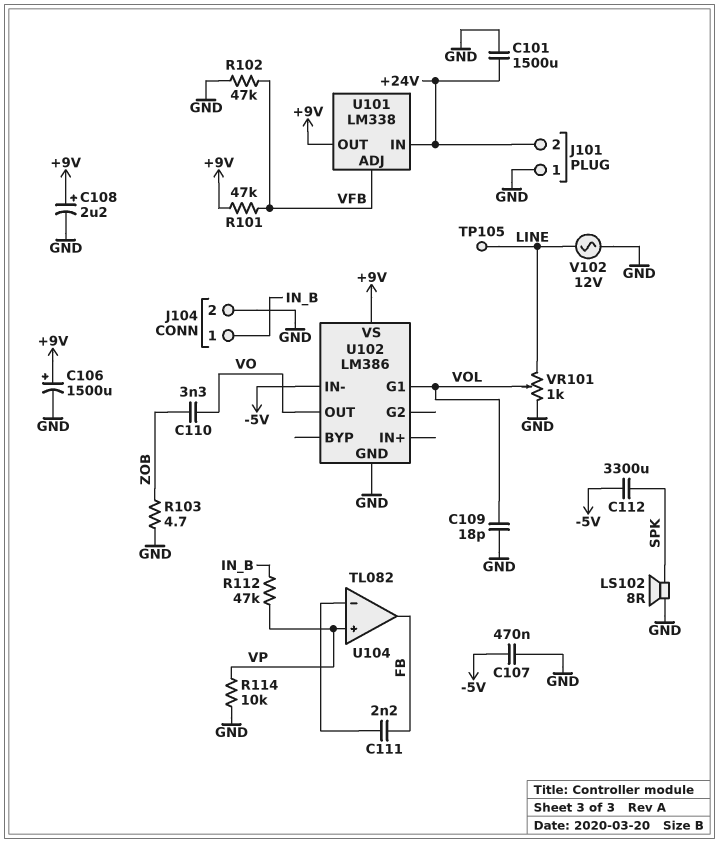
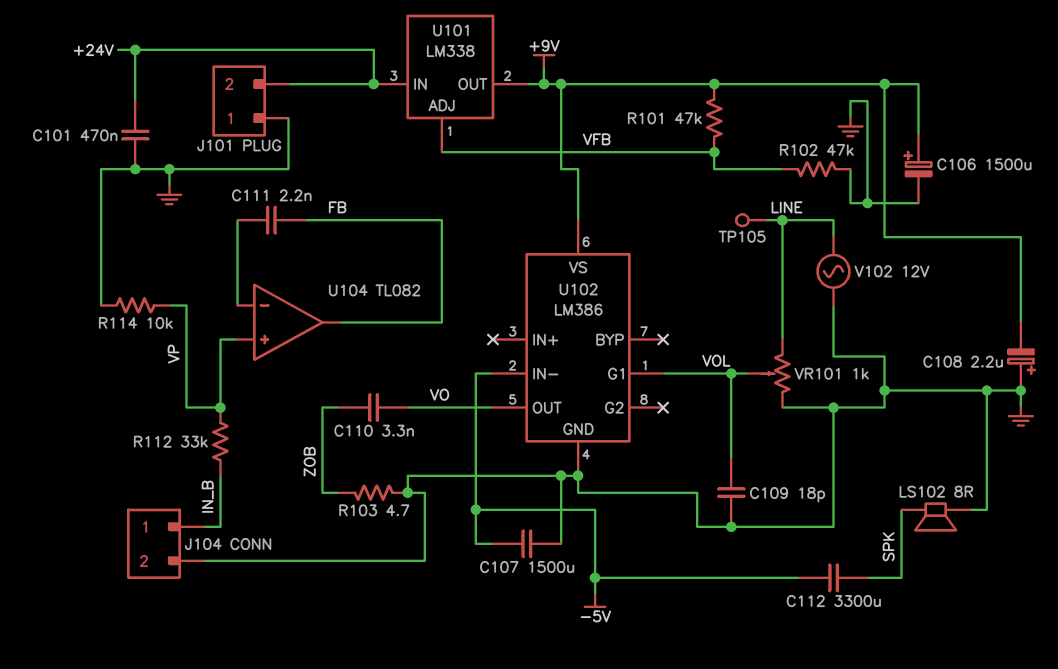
C101: 1500uF (+24V, GND) -> 470nF (+24V, GND)
C107: 470nF (-5V, GND) -> 1500uF (-5V, GND)
C108: 2.2uF (plus +9V, minus GND) -> 2.2uF (plus GND, minus +9V)
R112: 47k (IN_B, VP) -> 33k (IN_B, VP)

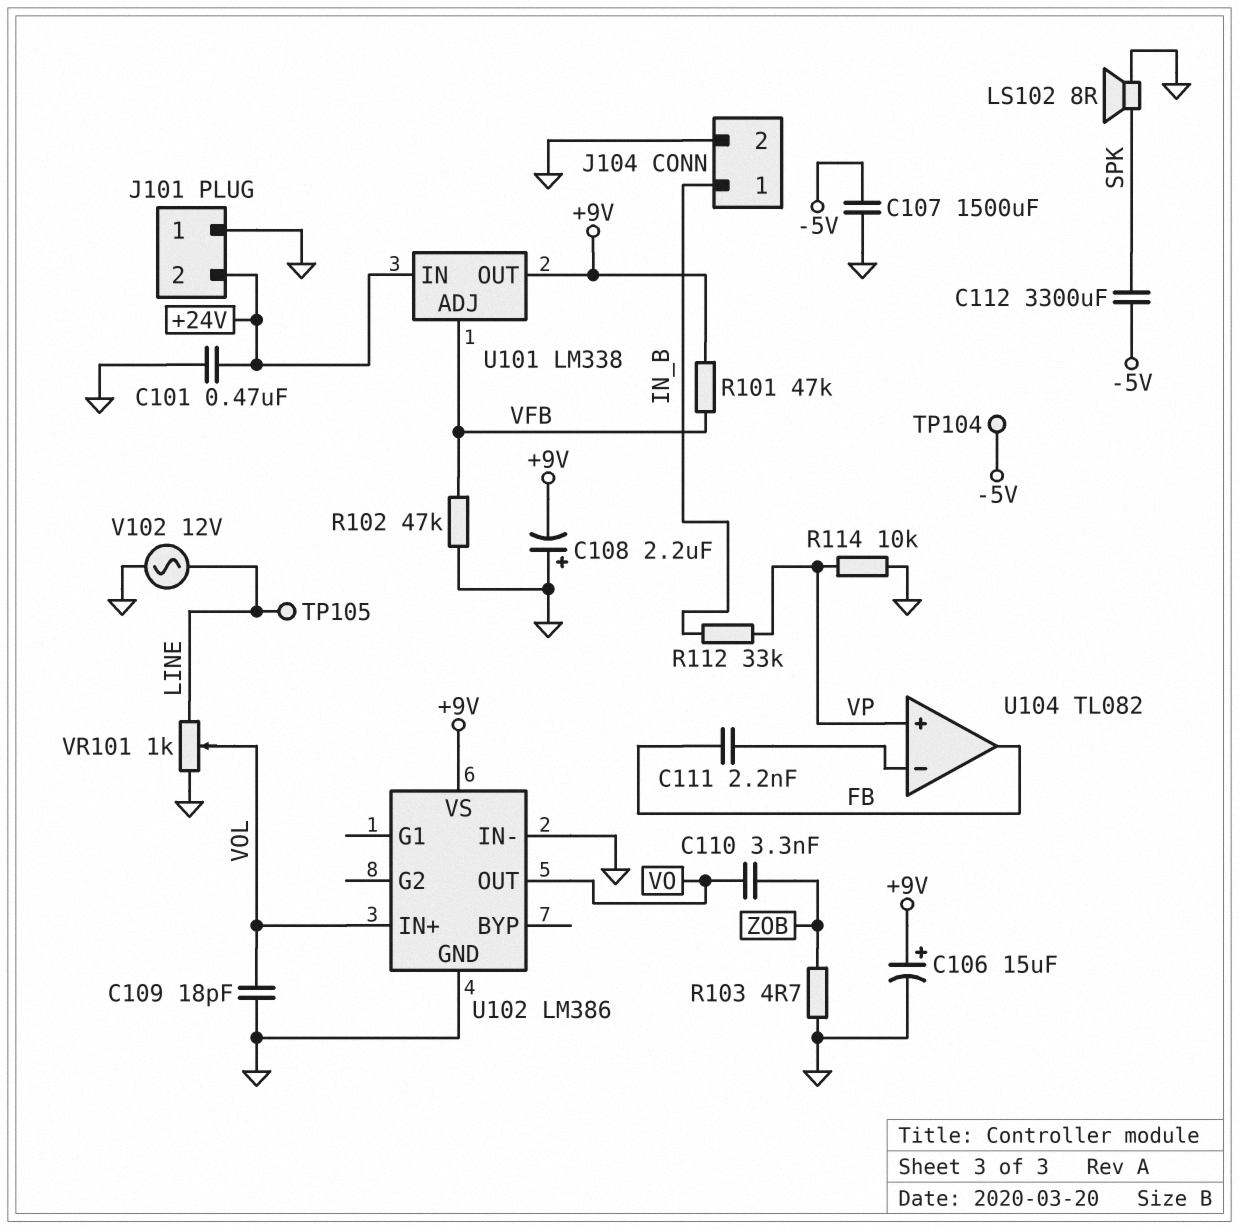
C106: 1500uF (plus +9V, minus GND) -> 15uF (plus +9V, minus GND)
TP104: none -> test point (-5V)
U102 pin G1: VOL -> none
U102 pin IN+: none -> VOL
U102 pin IN-: -5V -> GND

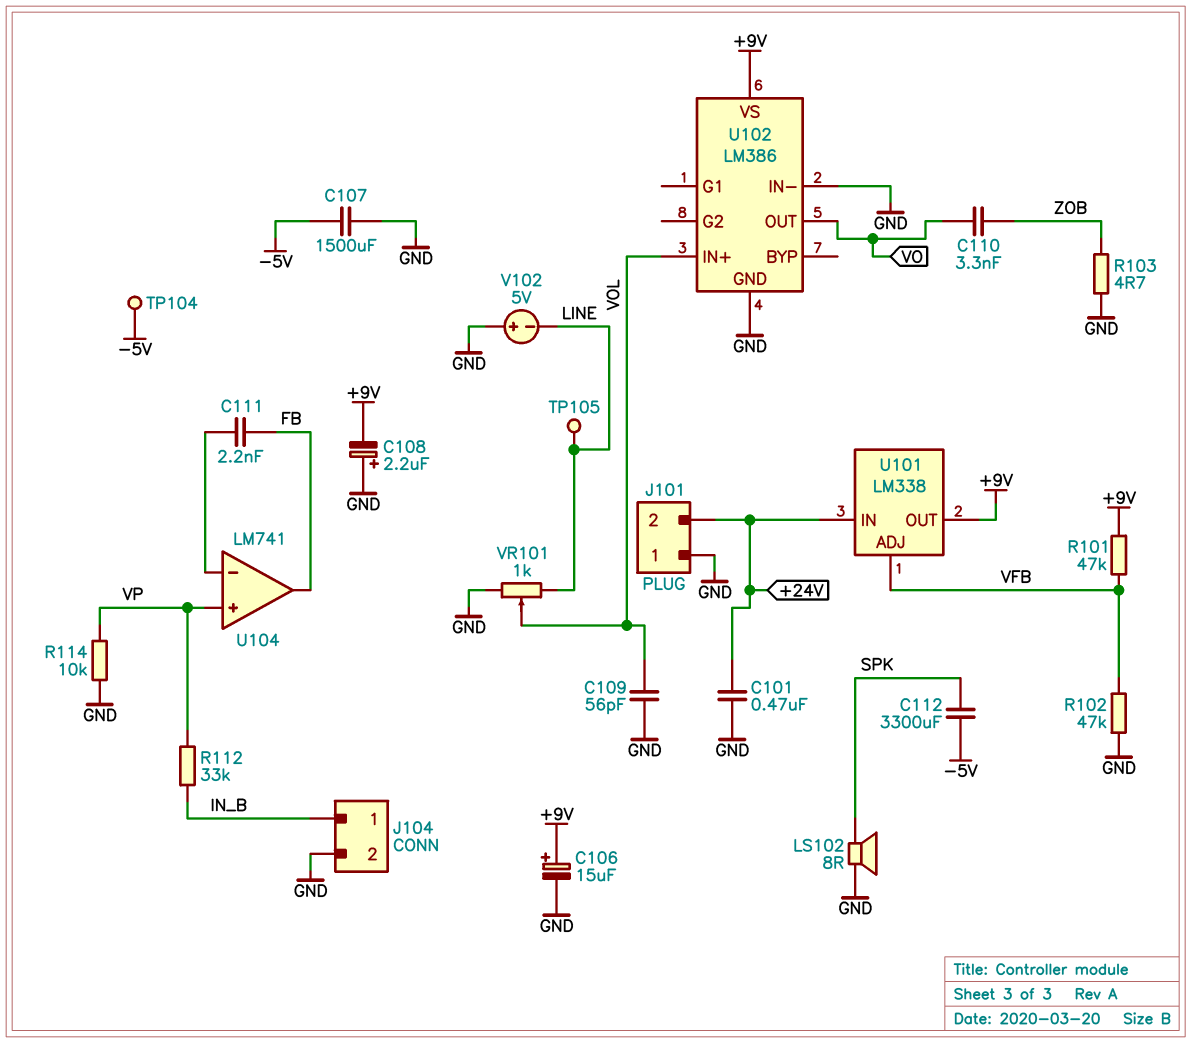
C109: 18pF (GND, VOL) -> 56pF (GND, VOL)
U104: TL082 -> LM741
V102: AC 12V (GND, LINE) -> 5V (plus GND, minus LINE)

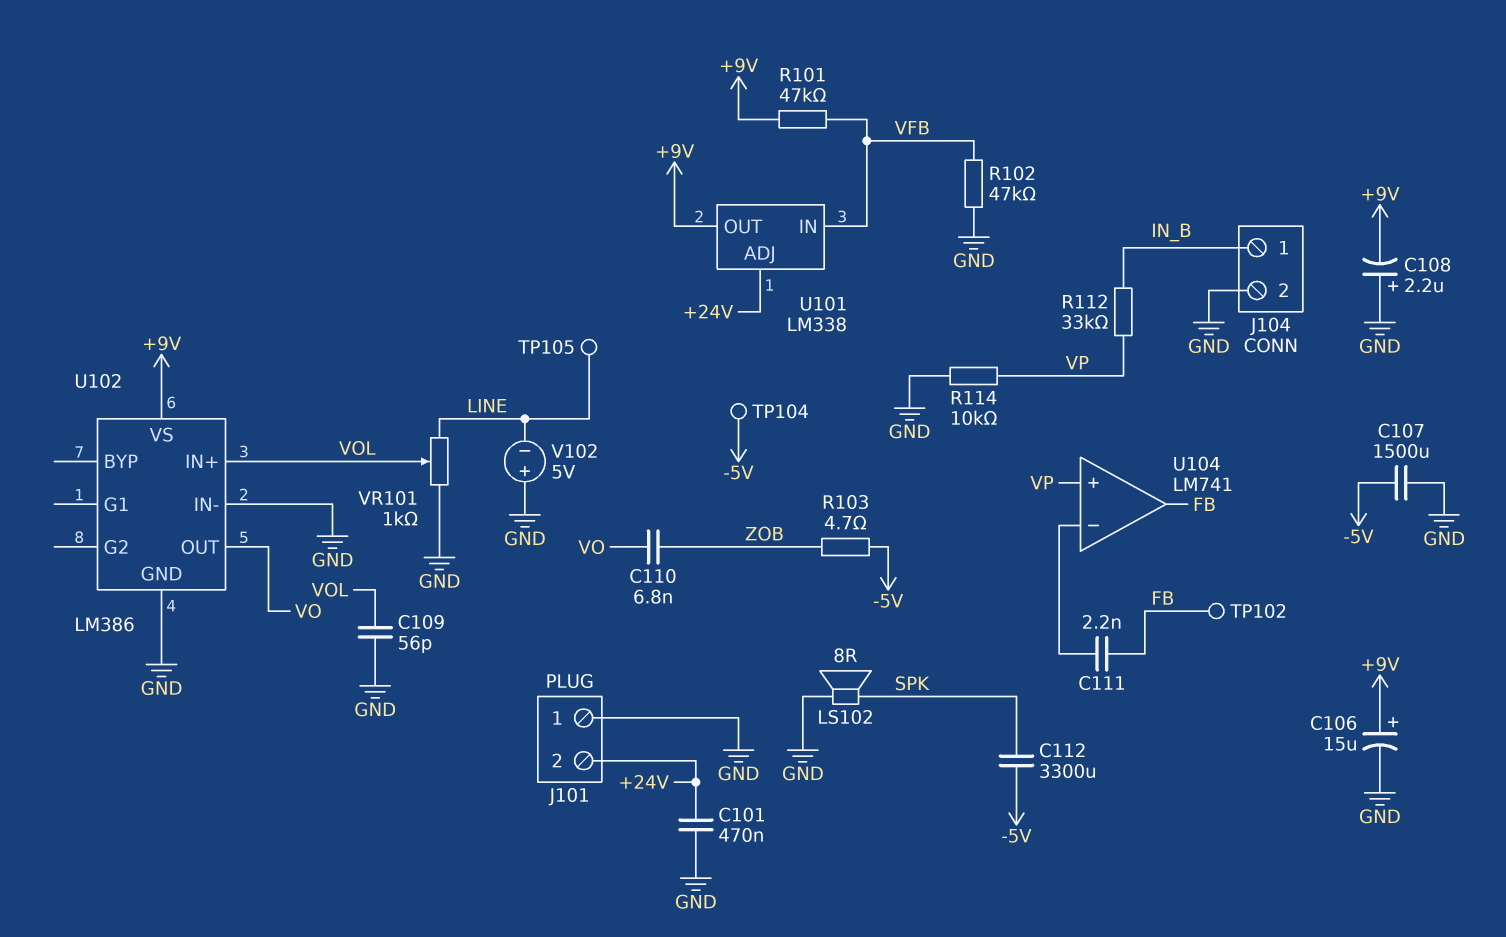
C110: 3.3nF (VO, ZOB) -> 6.8nF (VO, ZOB)
R103: 4.7 (GND, ZOB) -> 4.7 (-5V, ZOB)
TP102: none -> test point (FB)
U101 pin ADJ: VFB -> +24V
U101 pin IN: +24V -> VFB

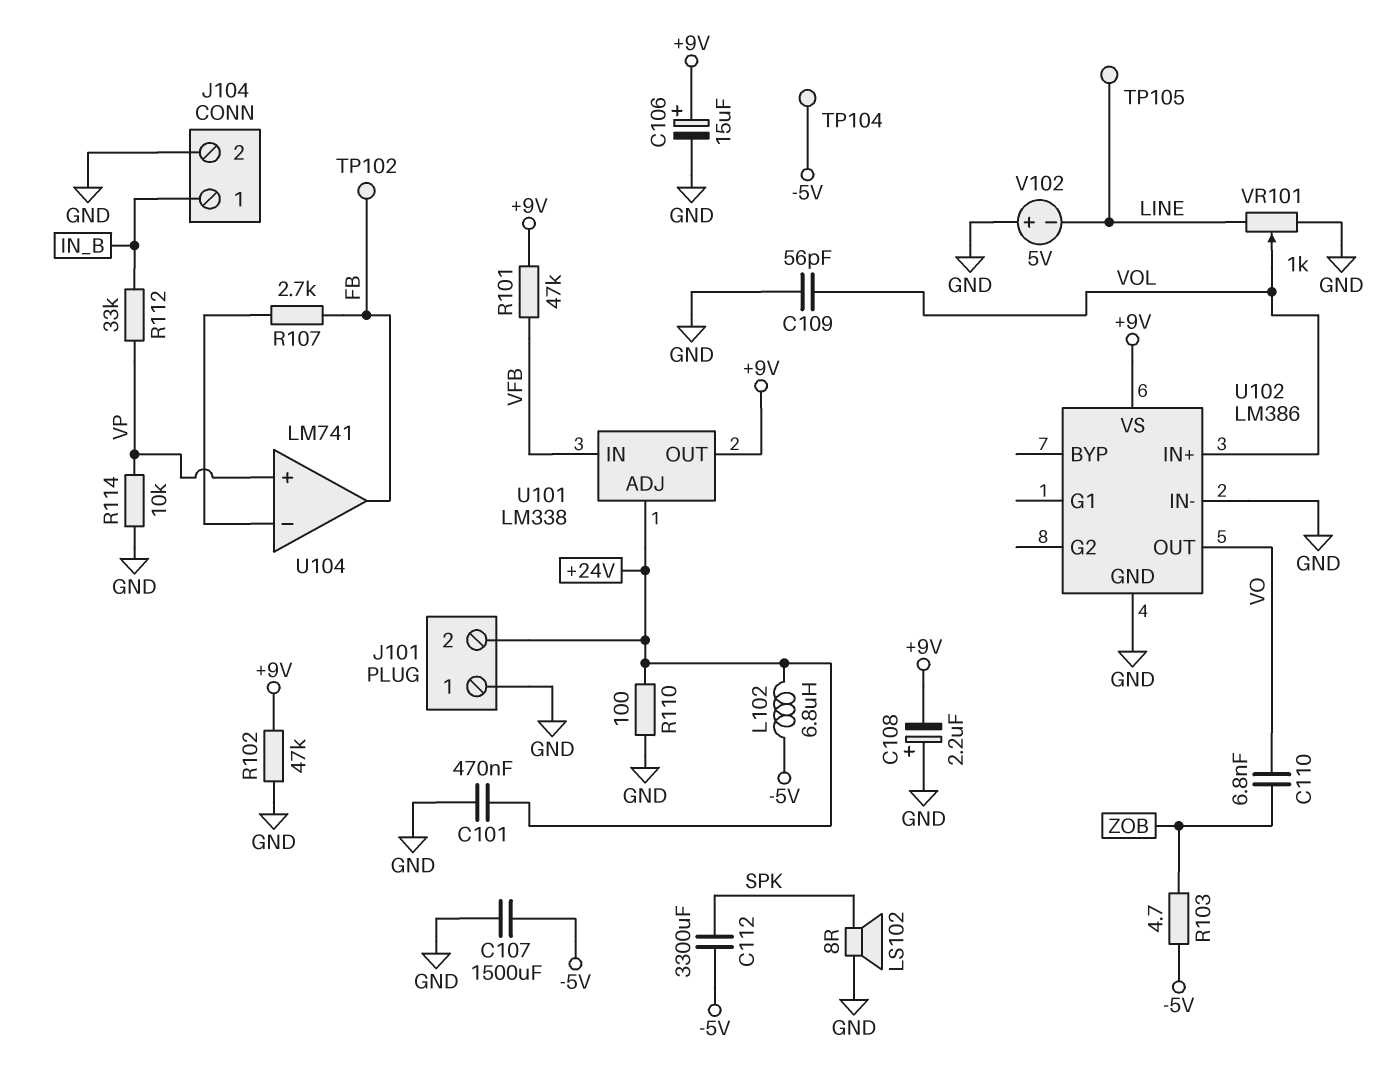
C111: 2.2nF (FB, U104/in-) -> none
L102: none -> 6.8uH (+24V, -5V)
R102: 47k (GND, VFB) -> 47k (+9V, GND)
R107: none -> 2.7k (FB, U104/in-)
R110: none -> 100 (+24V, GND)

